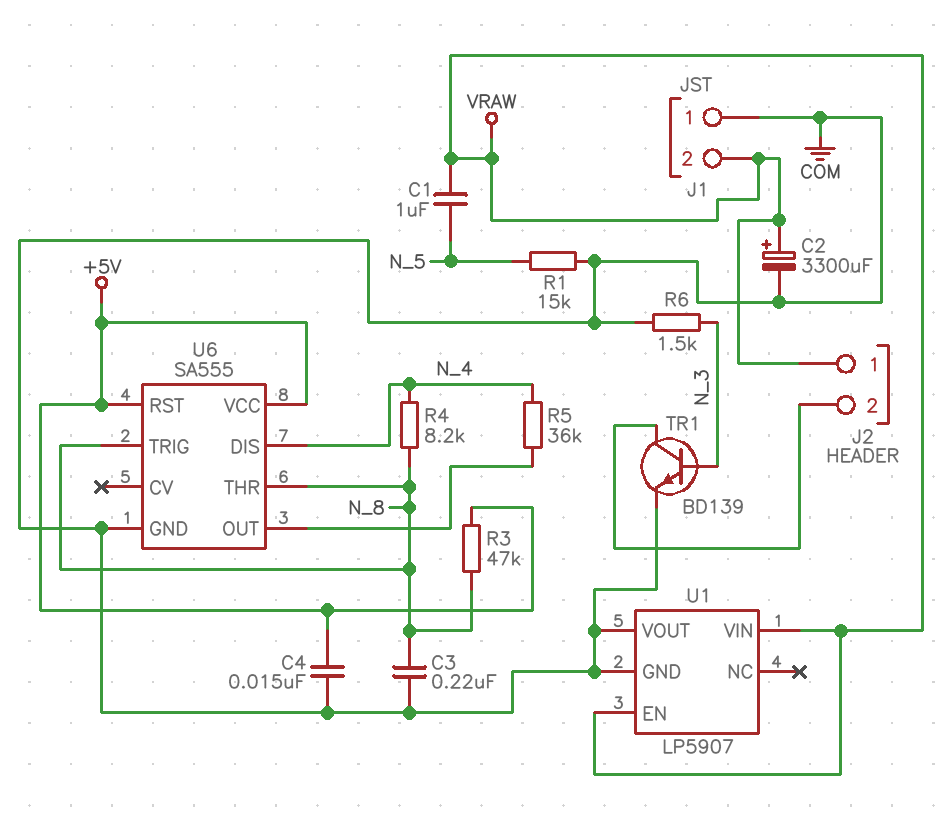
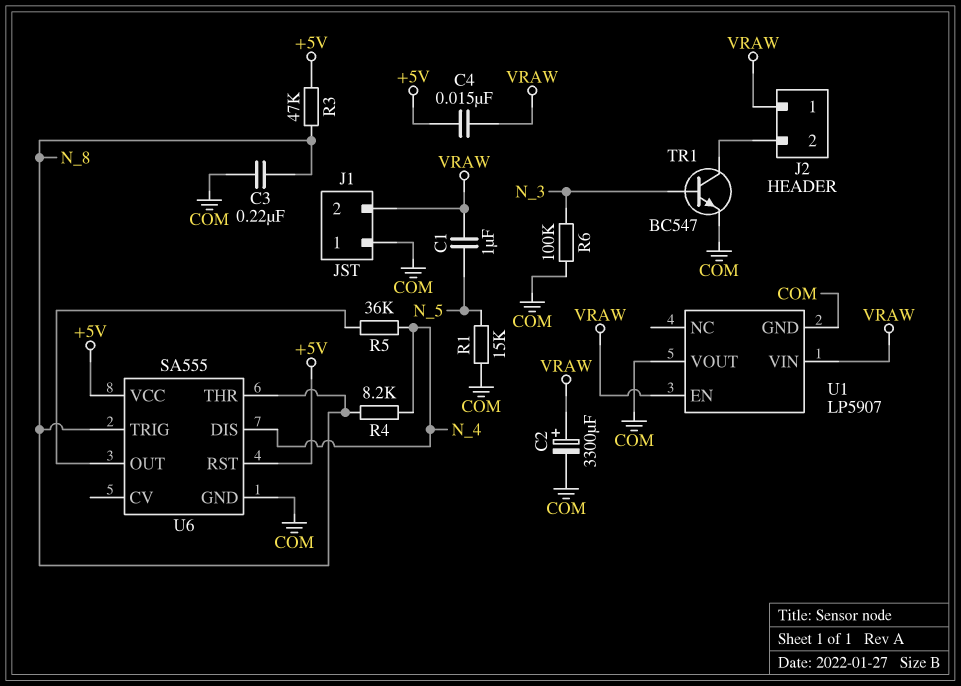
C4: 15nF (+5V, COM) -> 15nF (+5V, VRAW)
R6: 1.5k (COM, N_3) -> 100k (COM, N_3)
TR1: NPN BD139 (B N_3, C J2/2, E COM) -> NPN BC547 (B N_3, C J2/2, E COM)

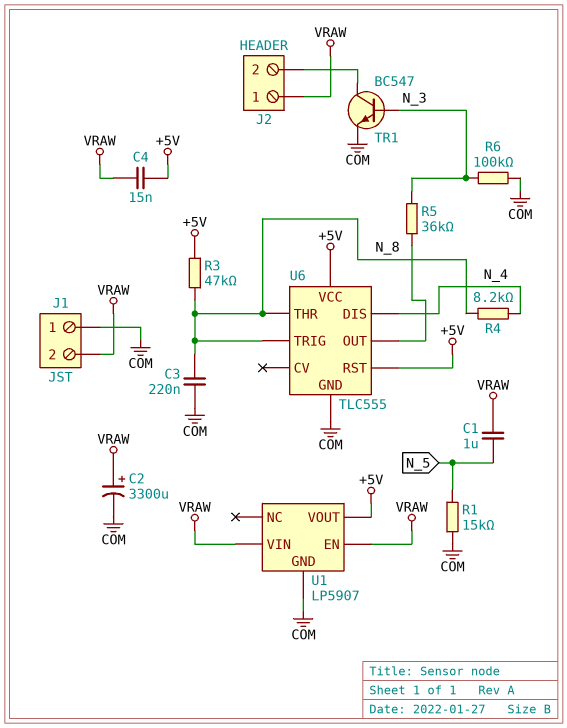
R5: 36k (N_4, U6/OUT) -> 36k (N_3, U6/OUT)
U1 pin VOUT: COM -> +5V
U6: SA555 -> TLC555

